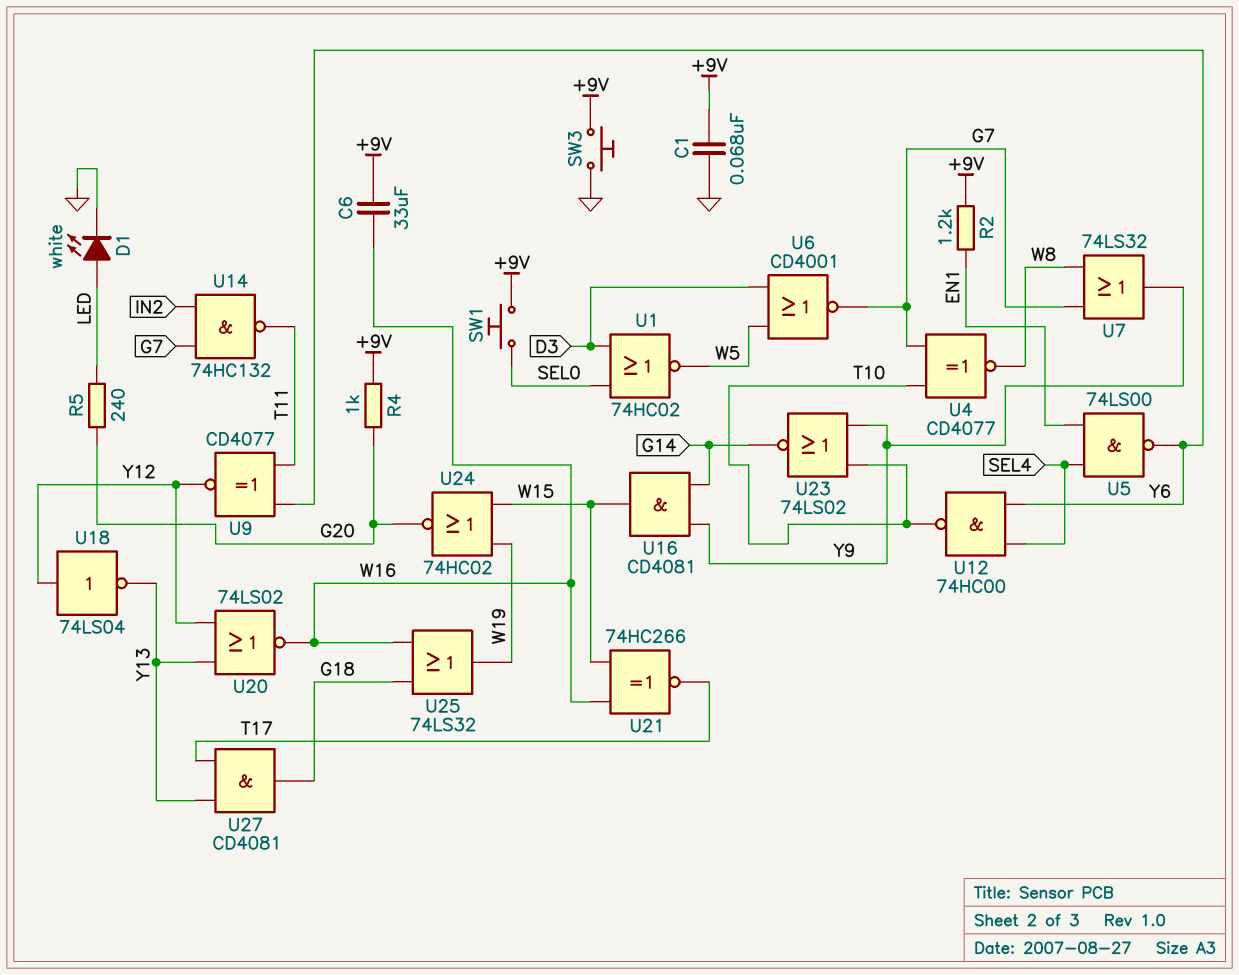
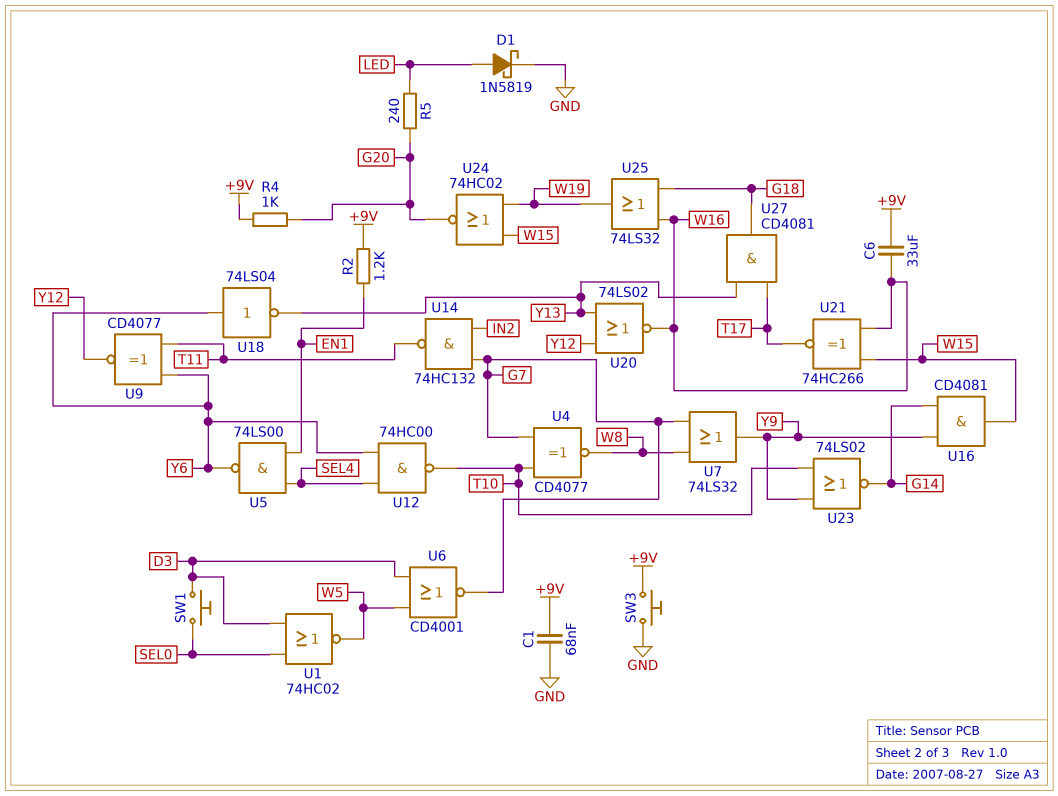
D1: LED white (A LED, K GND) -> schottky 1N5819 (A LED, K GND)
SW1: button (+9V, SEL0) -> button (D3, SEL0)
U18: NOT 74LS04 (in Y12, out Y13) -> NOT 74LS04 (in Y6, out Y13)

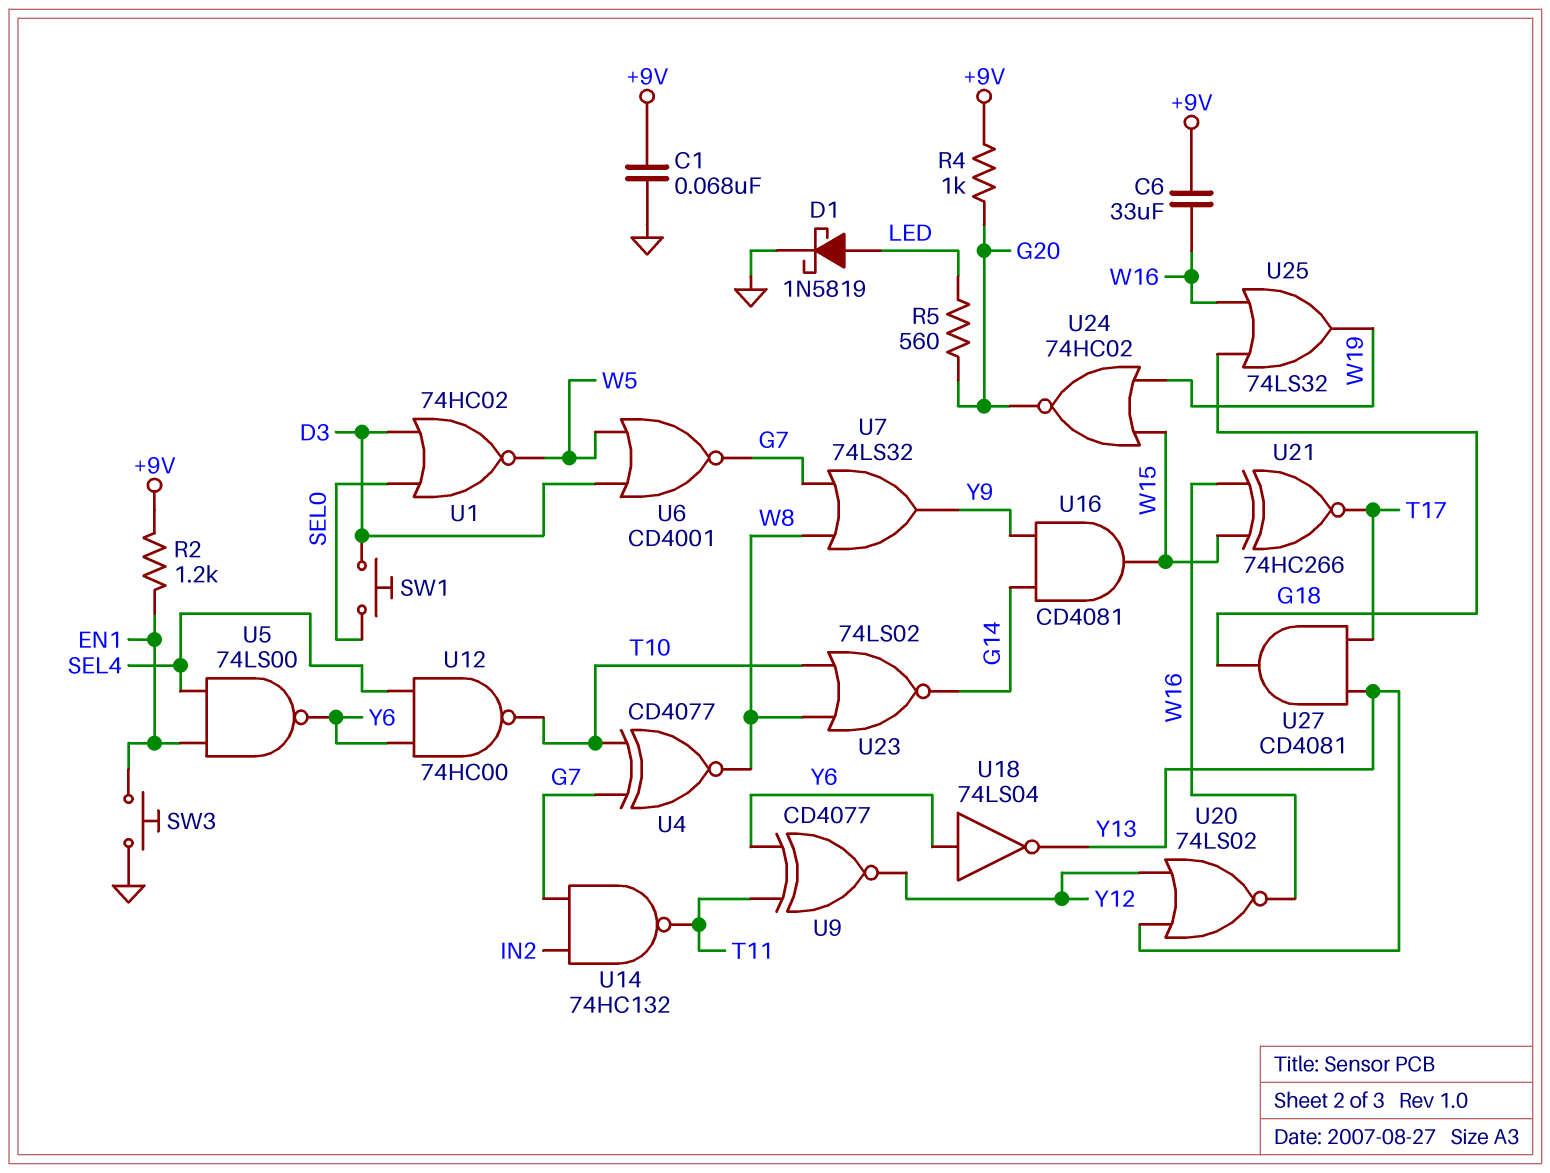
R5: 240 (G20, LED) -> 560 (G20, LED)
SW3: button (+9V, GND) -> button (EN1, GND)
U23: NOR 74LS02 (in T10, in Y9, out G14) -> NOR 74LS02 (in T10, in W8, out G14)

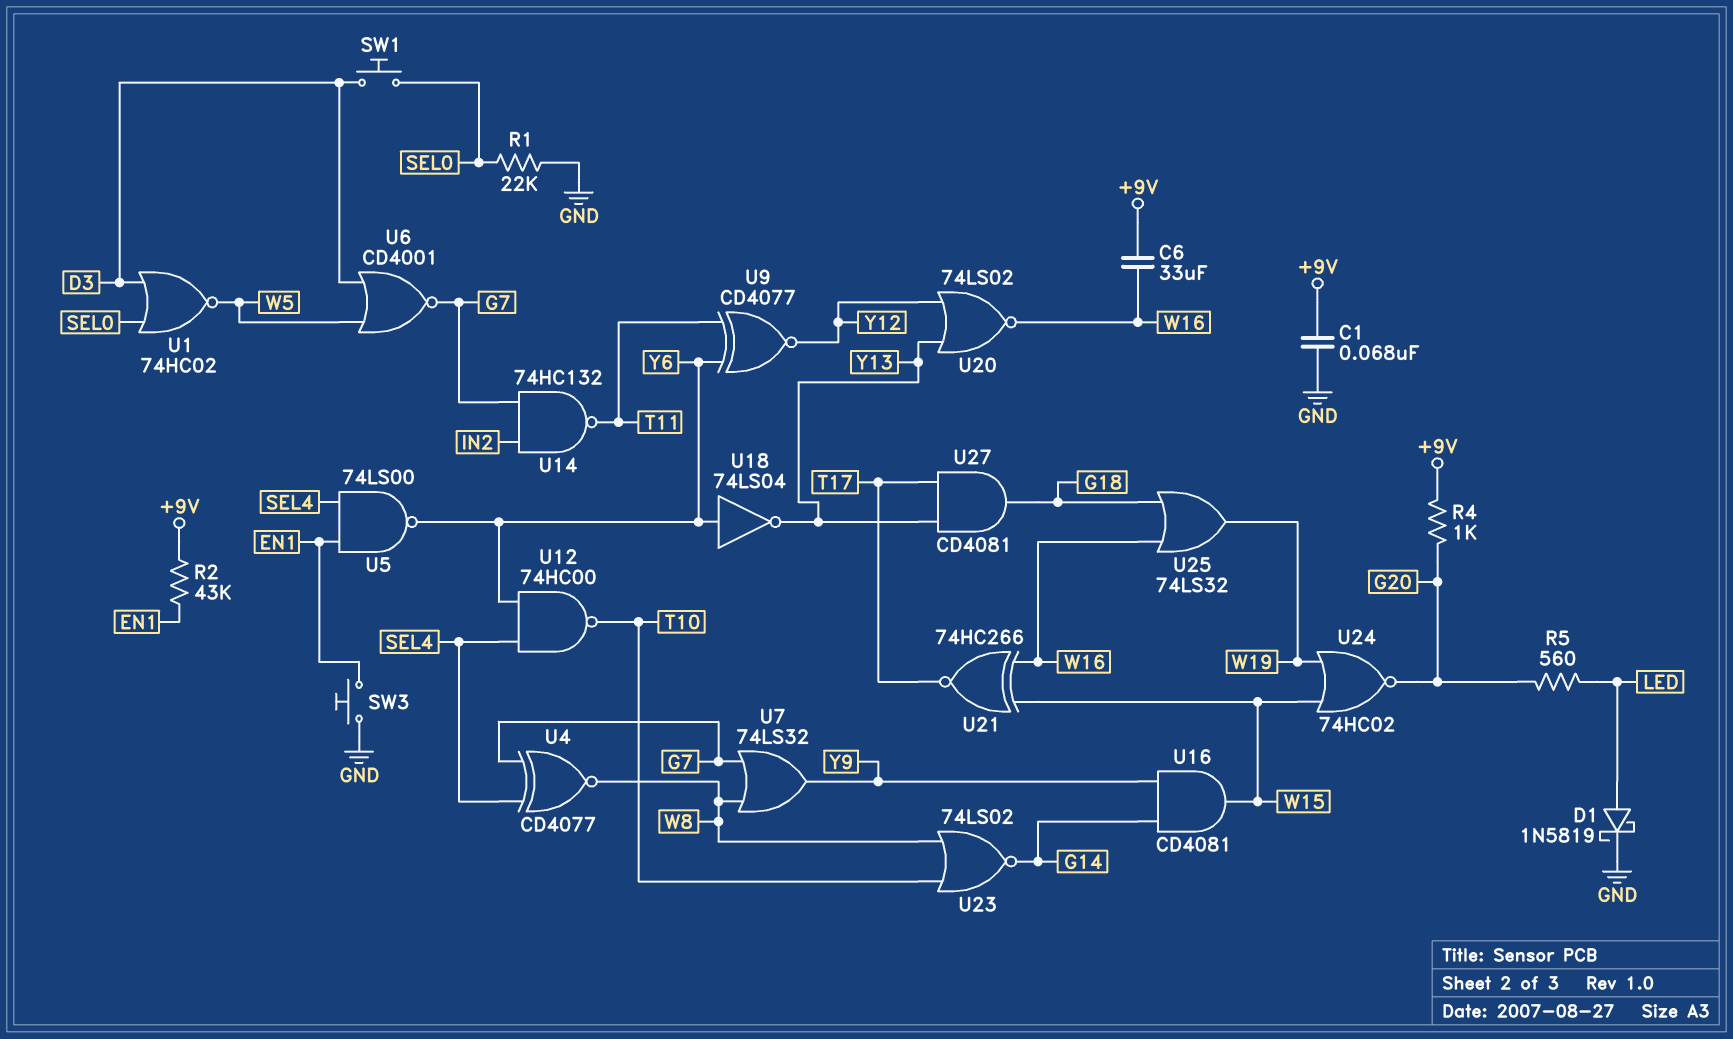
R1: none -> 22k (GND, SEL0)
R2: 1.2k (+9V, EN1) -> 43k (+9V, EN1)
U4: XNOR CD4077 (in G7, in T10, out W8) -> XNOR CD4077 (in G7, in SEL4, out W8)

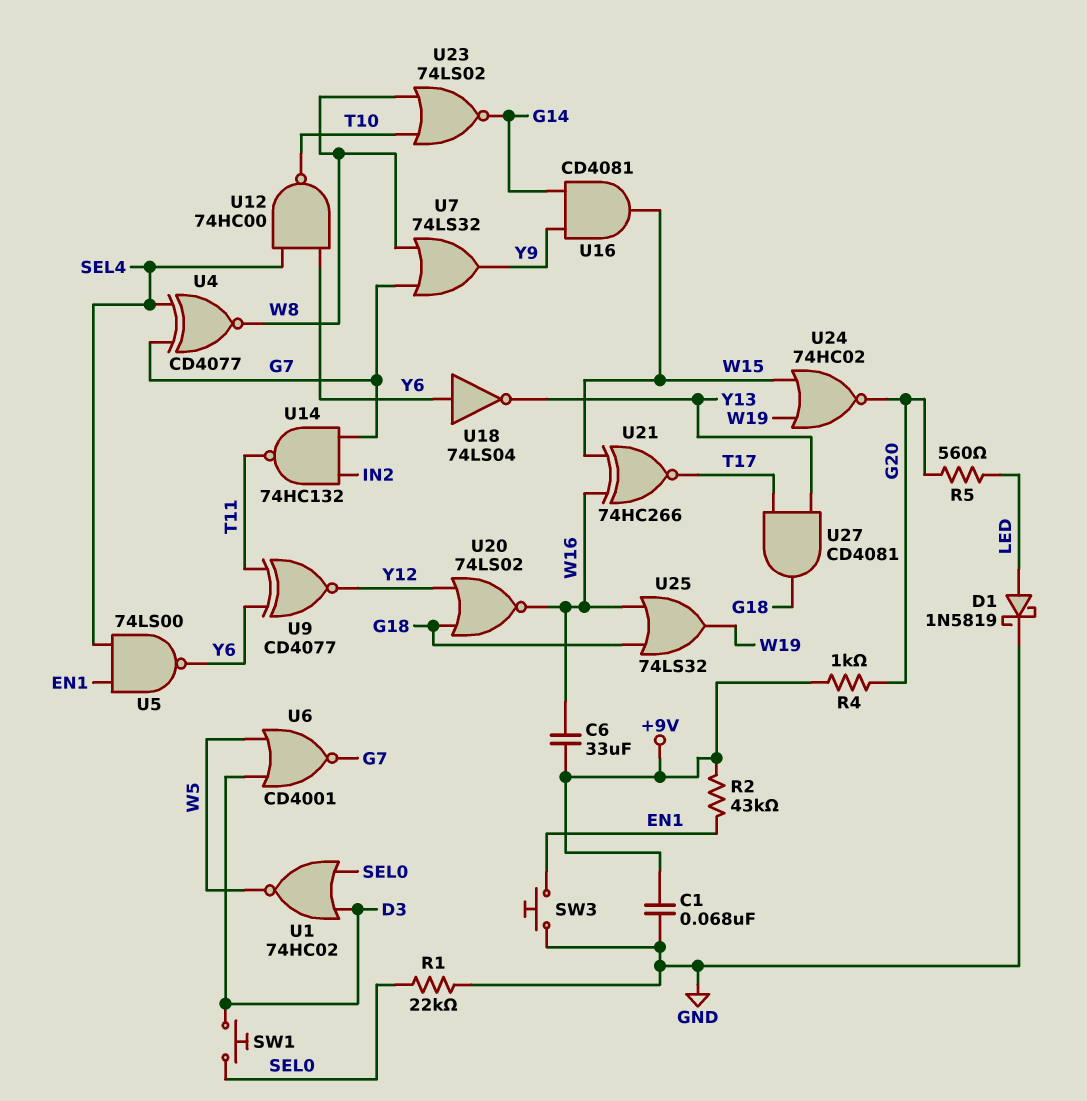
U20: NOR 74LS02 (in Y12, in Y13, out W16) -> NOR 74LS02 (in G18, in Y12, out W16)

